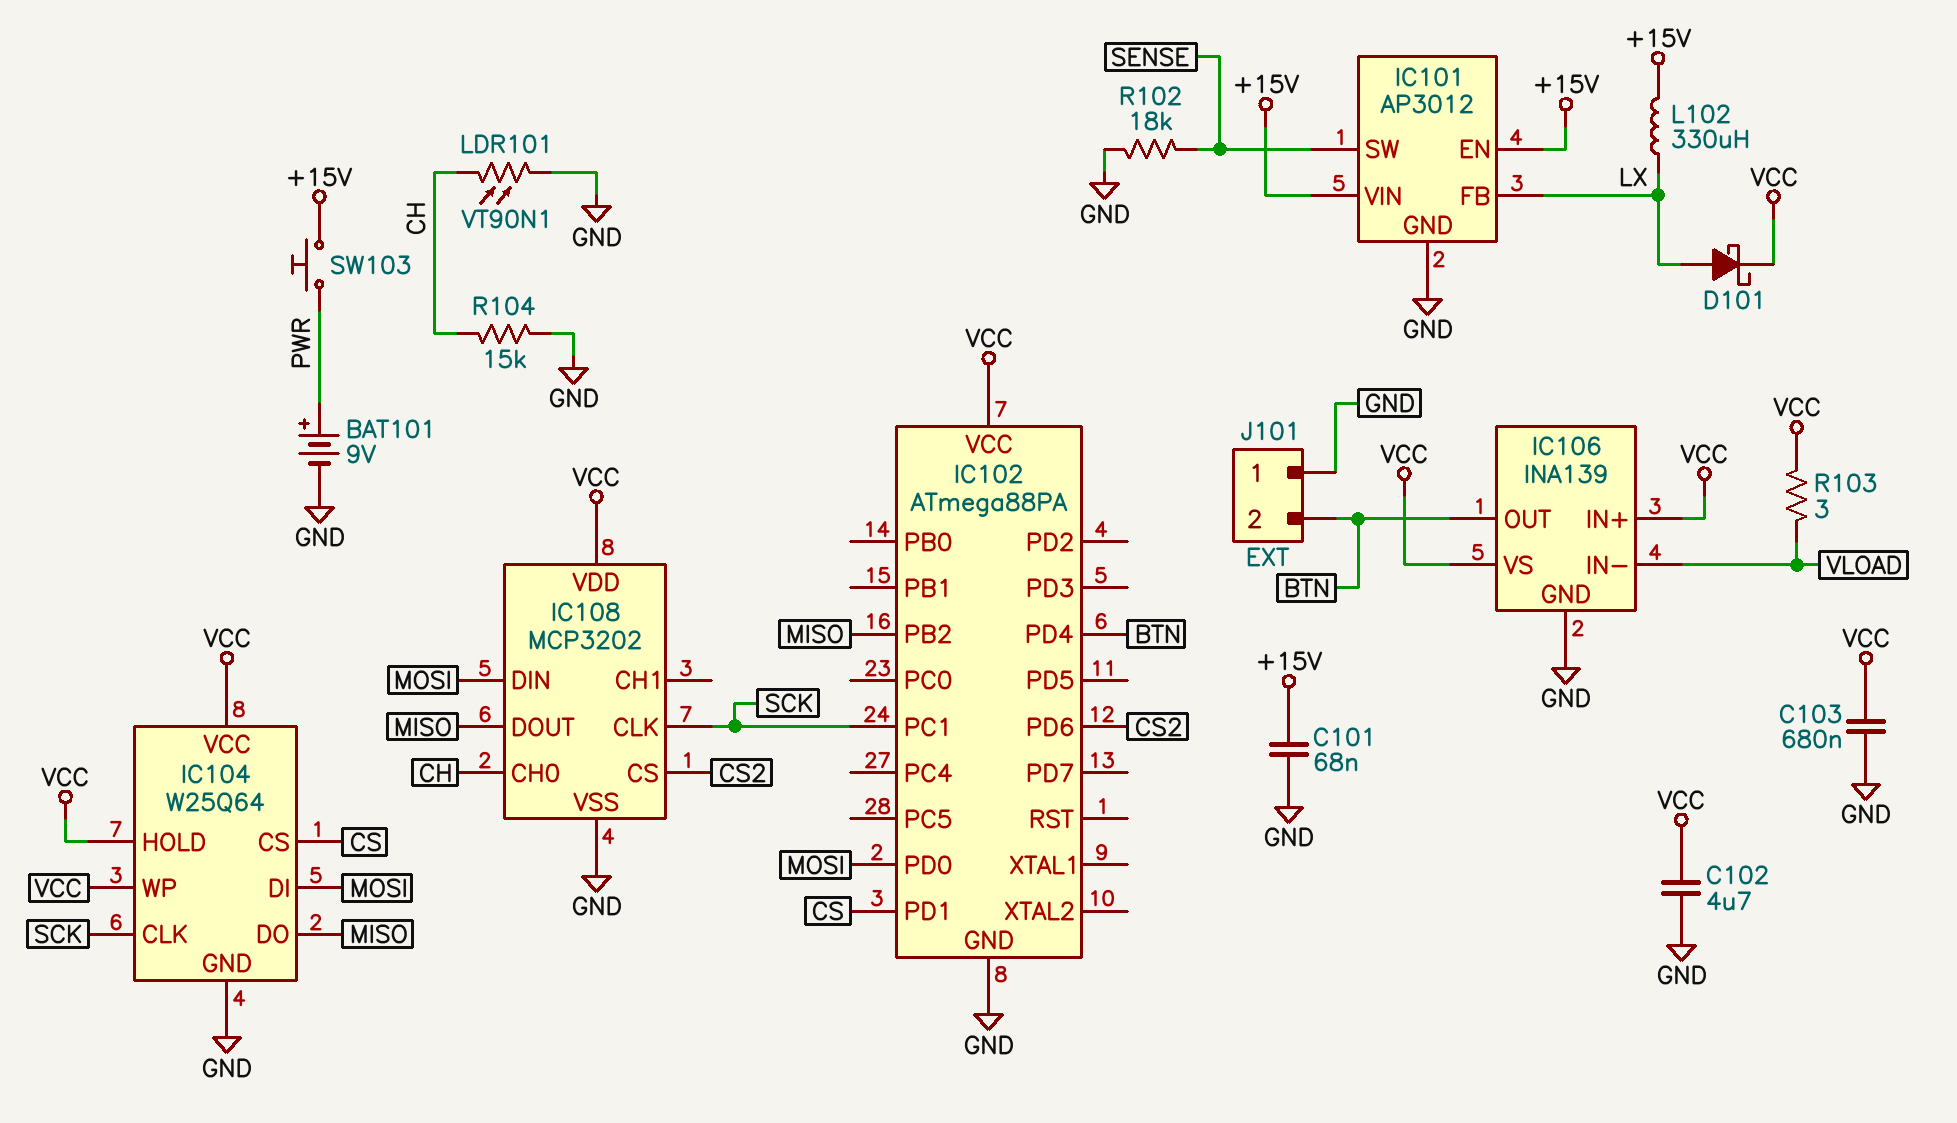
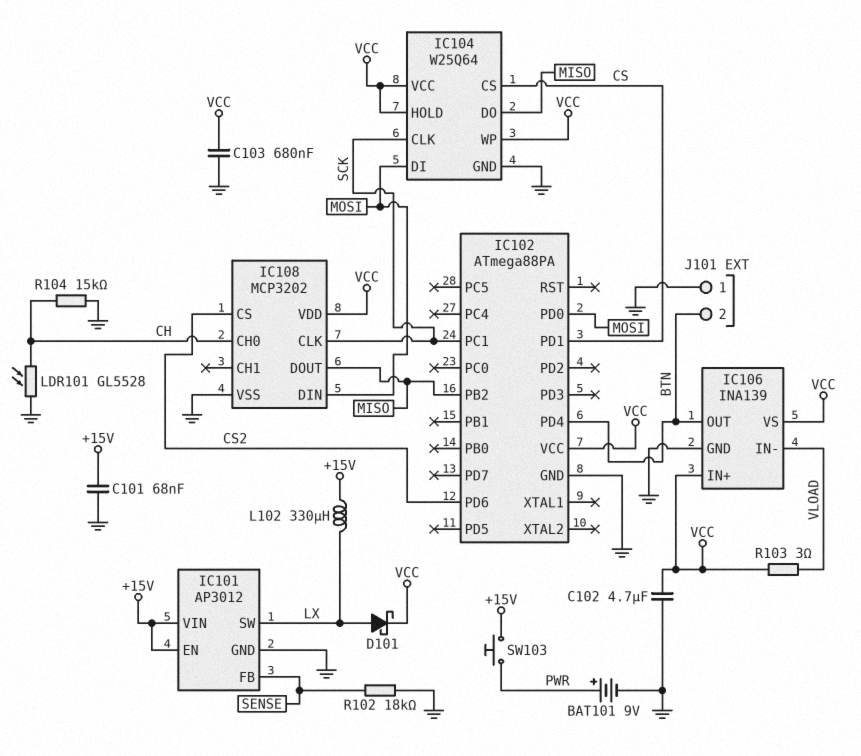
IC101 pin FB: LX -> SENSE
IC101 pin SW: SENSE -> LX
LDR101: VT90N1 (CH, GND) -> GL5528 (CH, GND)

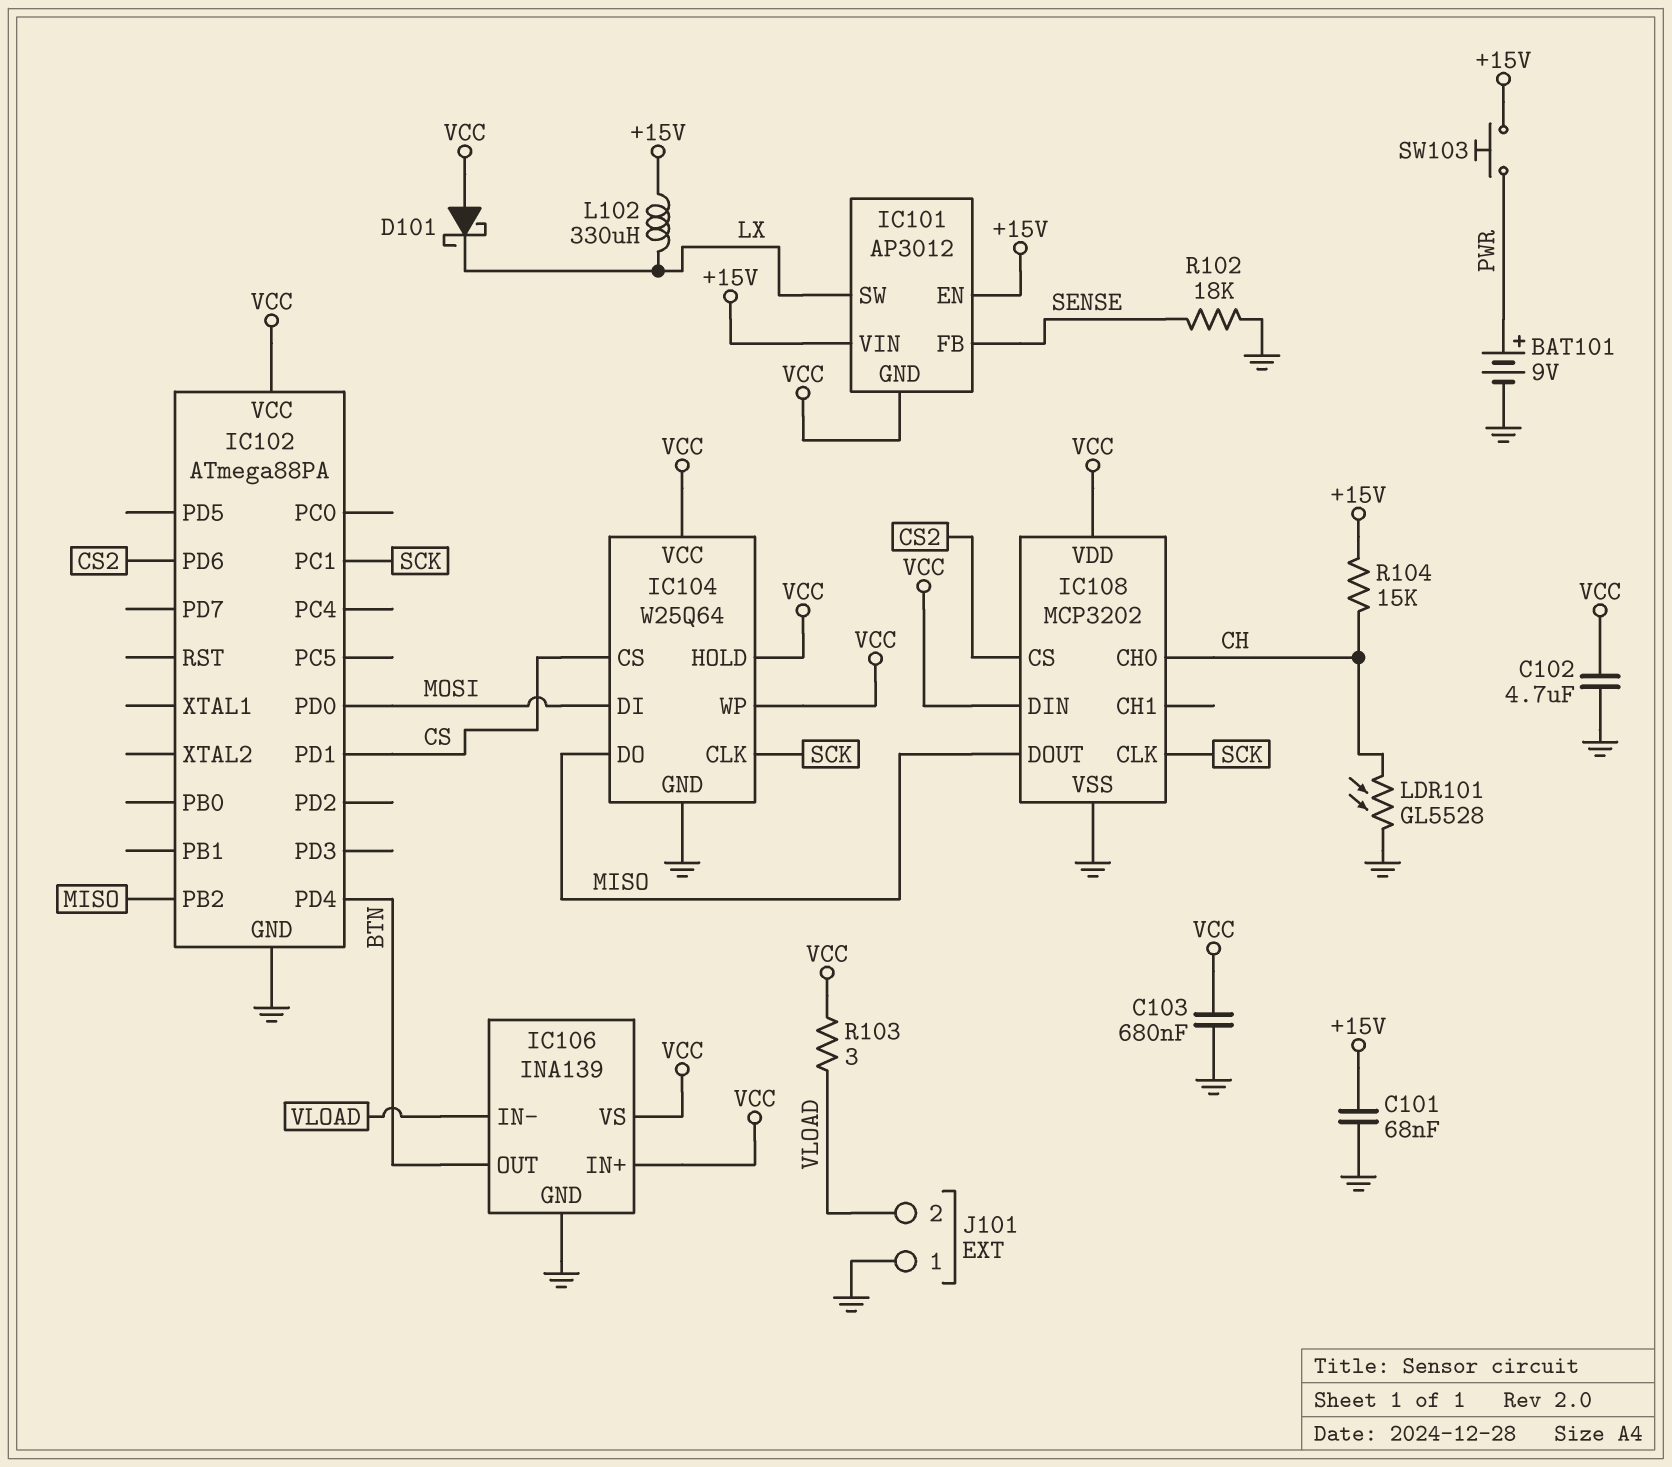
D101: schottky (A LX, K VCC) -> schottky (A VCC, K LX)
IC101 pin GND: GND -> VCC
IC108 pin DIN: MOSI -> VCC
J101 pin 2: BTN -> VLOAD
R104: 15k (CH, GND) -> 15k (+15V, CH)

